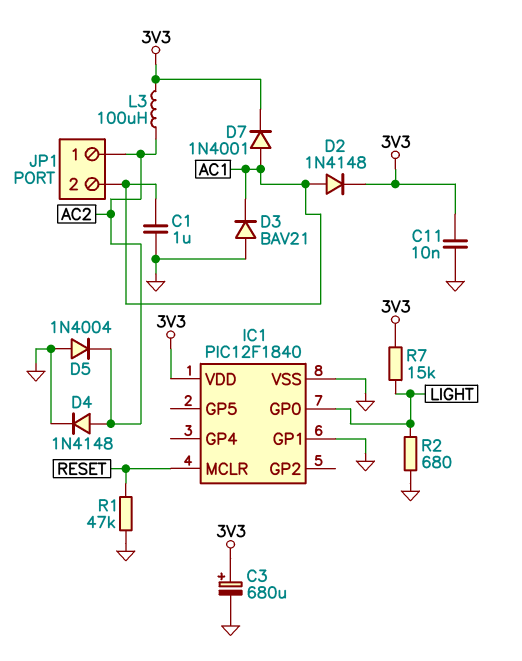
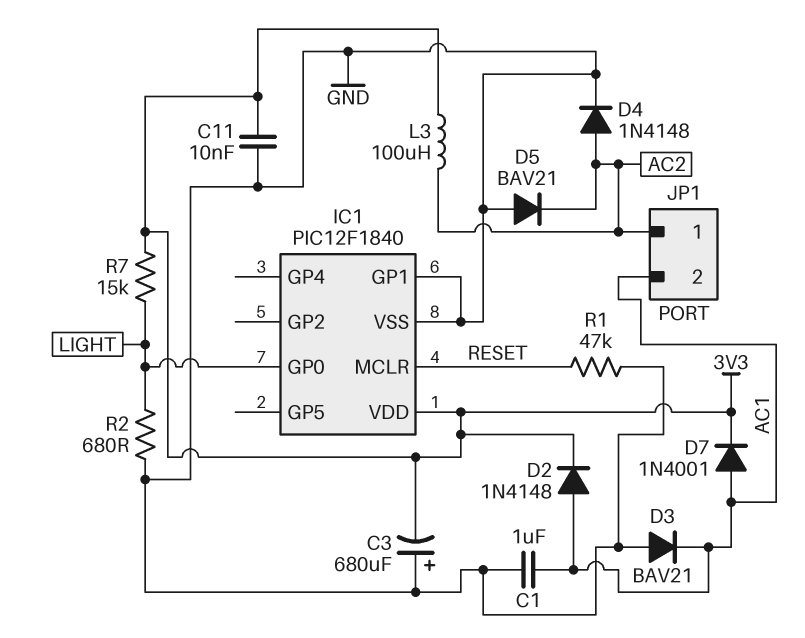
C3: 680uF (plus 3V3, minus GND) -> 680uF (plus GND, minus 3V3)
D5: diode 1N4004 (A GND, K AC2) -> diode BAV21 (A GND, K AC2)

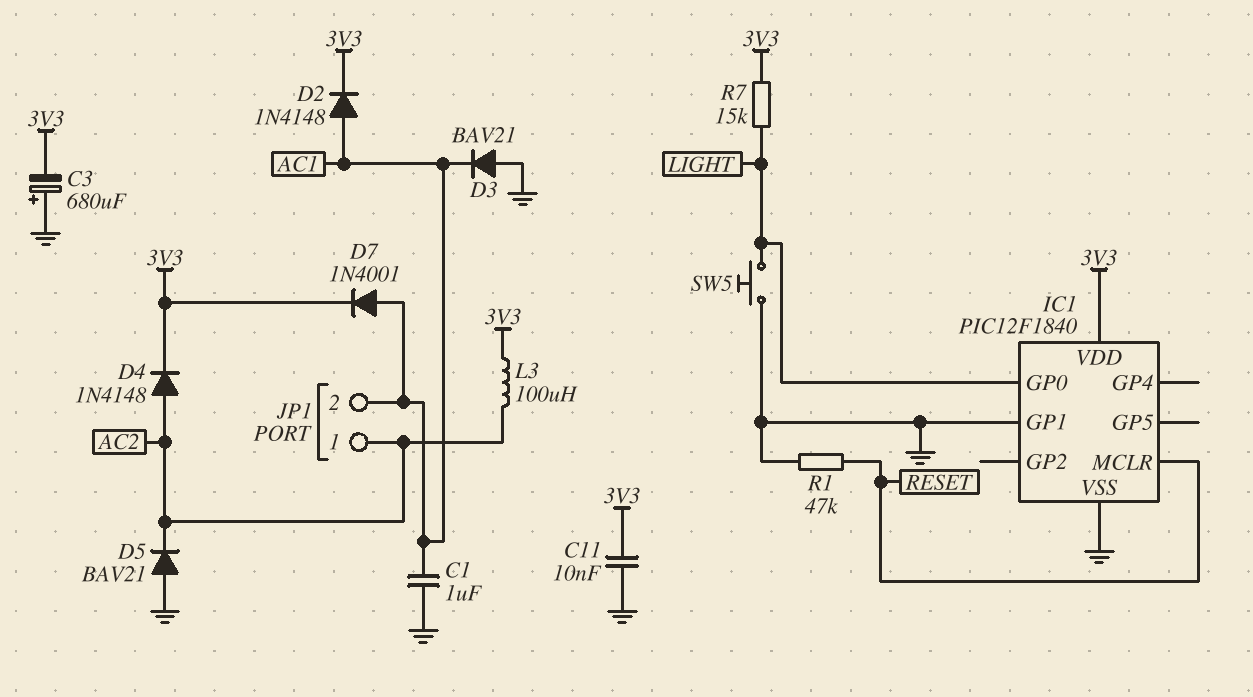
D4: diode 1N4148 (A AC2, K GND) -> diode 1N4148 (A AC2, K 3V3)
R2: 680 (GND, LIGHT) -> none
SW5: none -> button (GND, LIGHT)

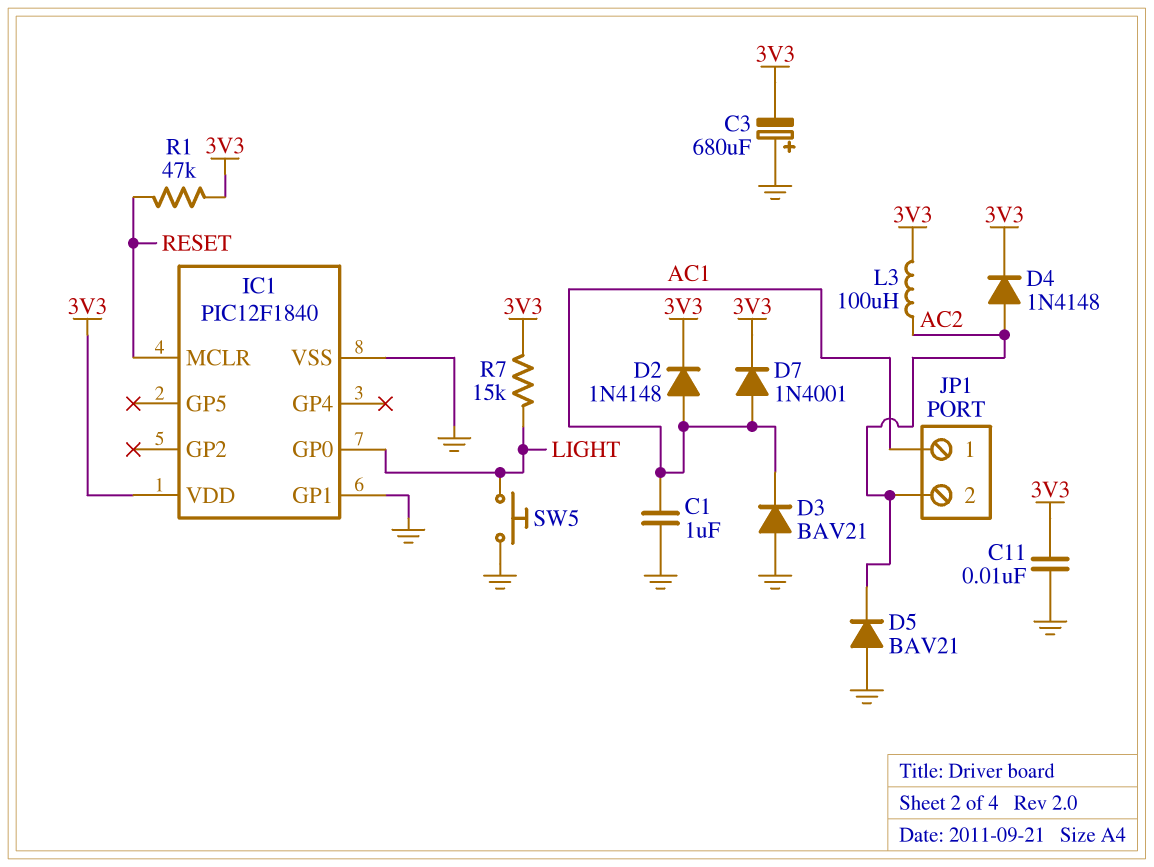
JP1 pin 1: AC2 -> AC1
JP1 pin 2: AC1 -> AC2
R1: 47k (GND, RESET) -> 47k (3V3, RESET)

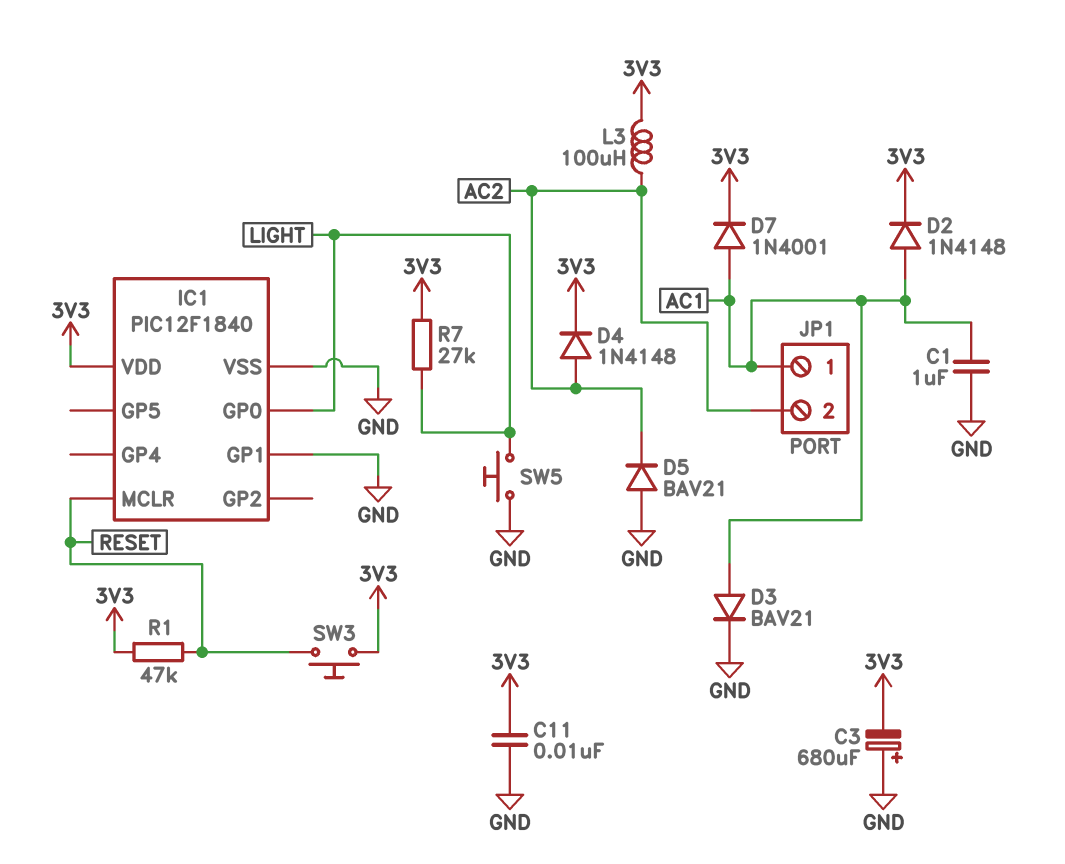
D3: diode BAV21 (A GND, K AC1) -> diode BAV21 (A AC1, K GND)
R7: 15k (3V3, LIGHT) -> 27k (3V3, LIGHT)
SW3: none -> button (3V3, RESET)

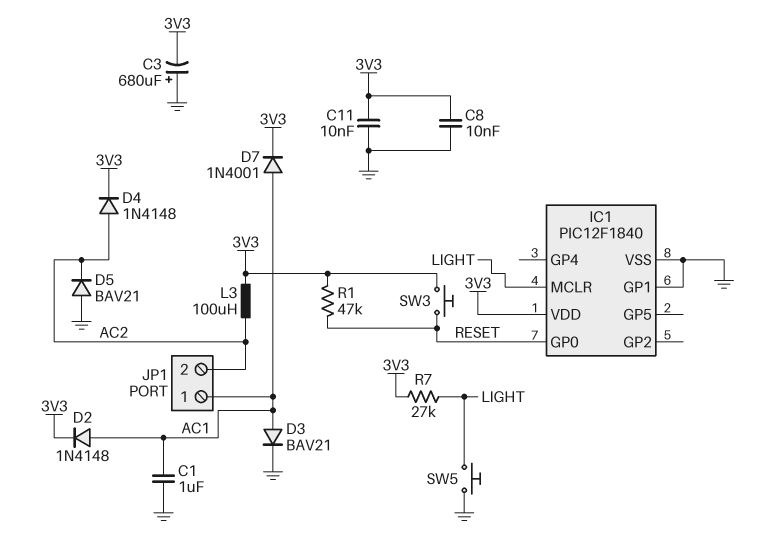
C8: none -> 10nF (3V3, GND)
IC1 pin GP0: LIGHT -> RESET
IC1 pin MCLR: RESET -> LIGHT

